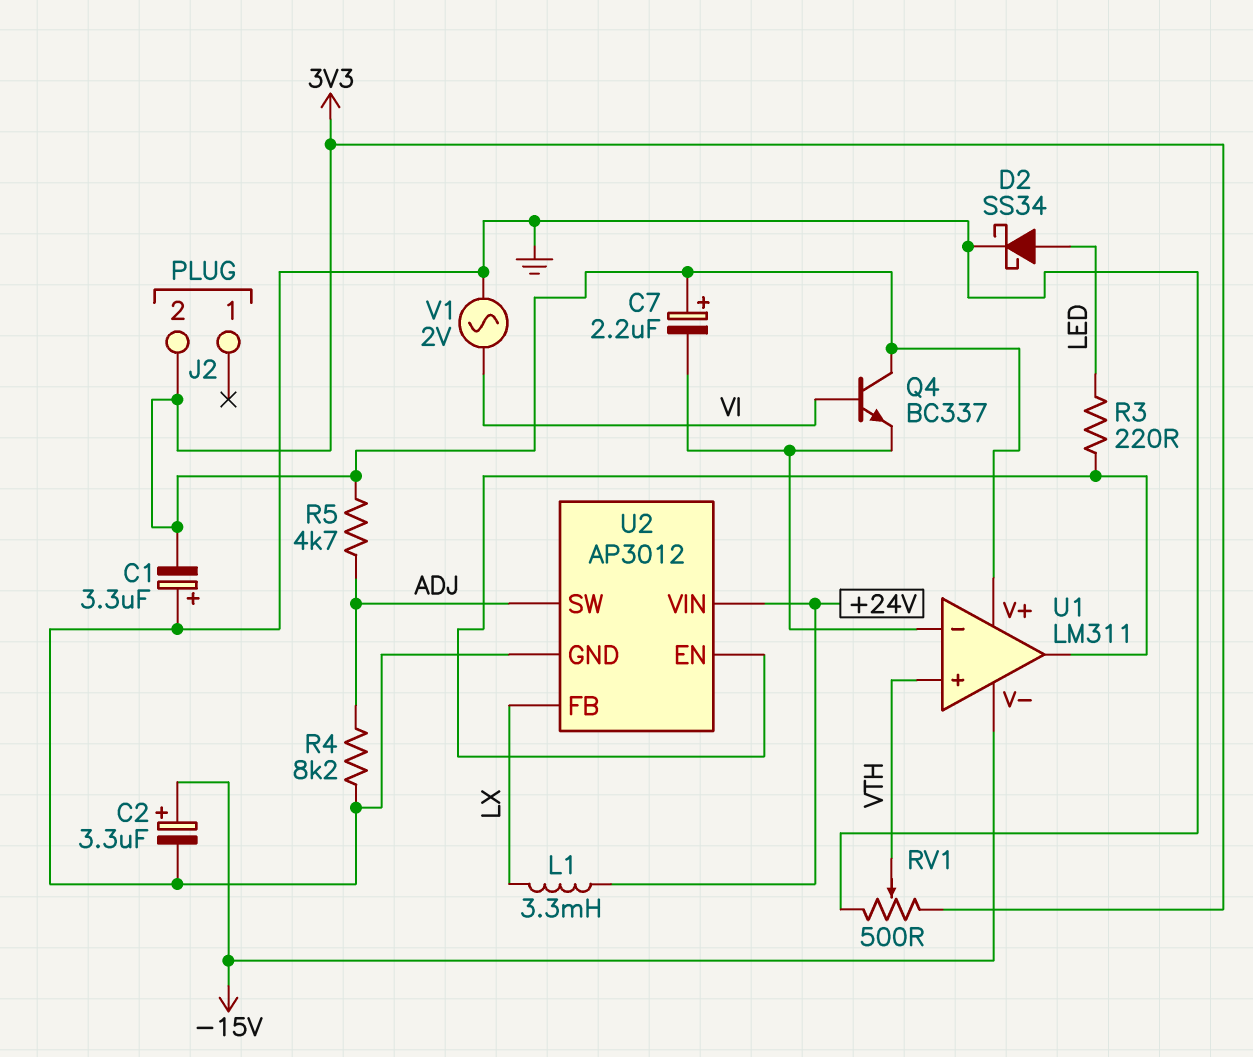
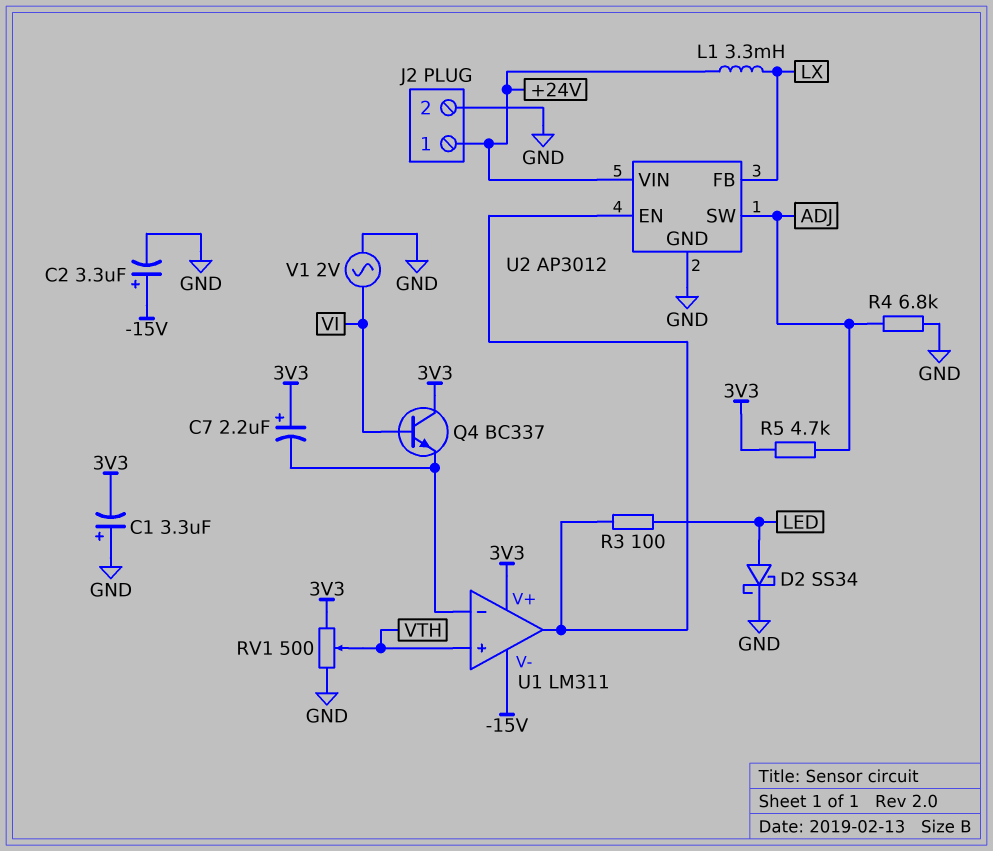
J2 pin 1: none -> +24V
J2 pin 2: 3V3 -> GND
R3: 220 (LED, U1/out) -> 100 (LED, U1/out)
R4: 8.2k (ADJ, GND) -> 6.8k (ADJ, GND)

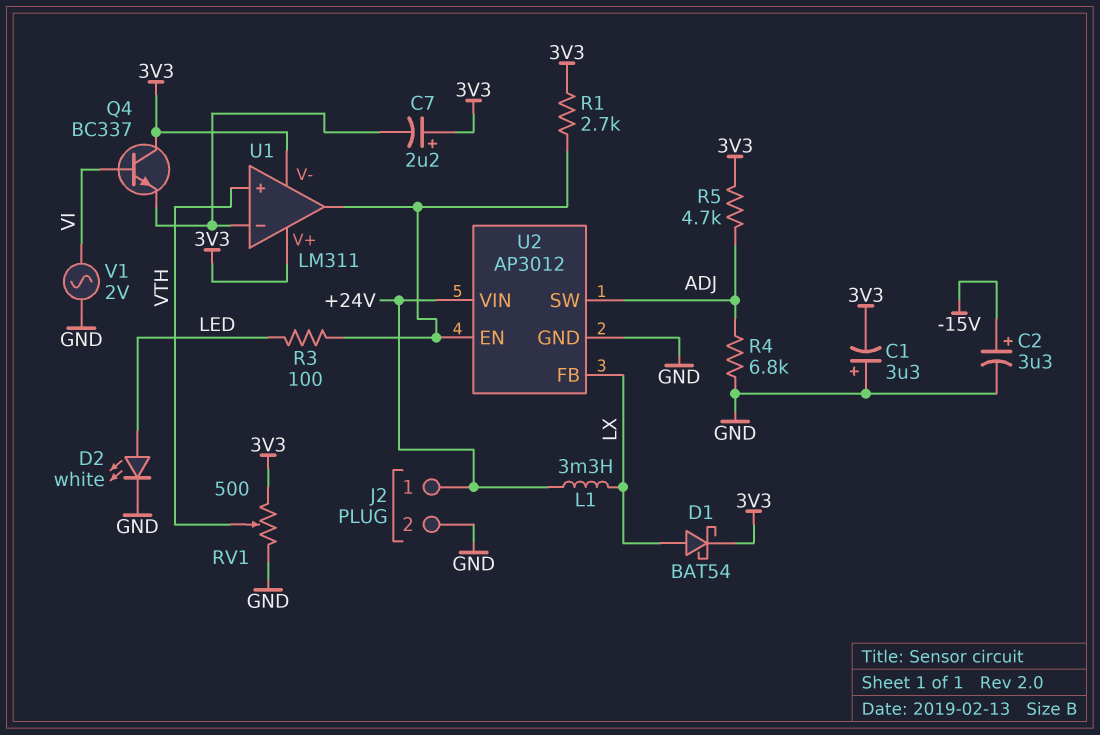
D1: none -> schottky BAT54 (A LX, K 3V3)
D2: schottky SS34 (A LED, K GND) -> LED white (A LED, K GND)
R1: none -> 2.7k (3V3, U1/out)
U1 pin V-: -15V -> 3V3

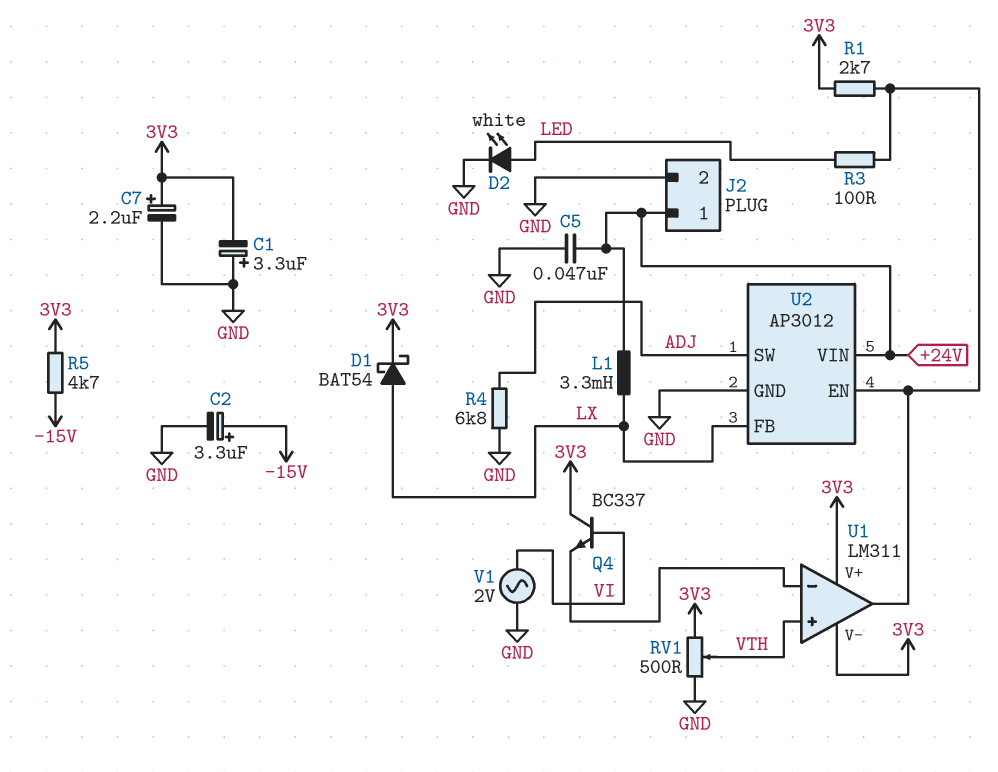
C5: none -> 47nF (+24V, GND)
C7: 2.2uF (plus 3V3, minus U1/in-) -> 2.2uF (plus 3V3, minus GND)
R5: 4.7k (3V3, ADJ) -> 4.7k (-15V, 3V3)

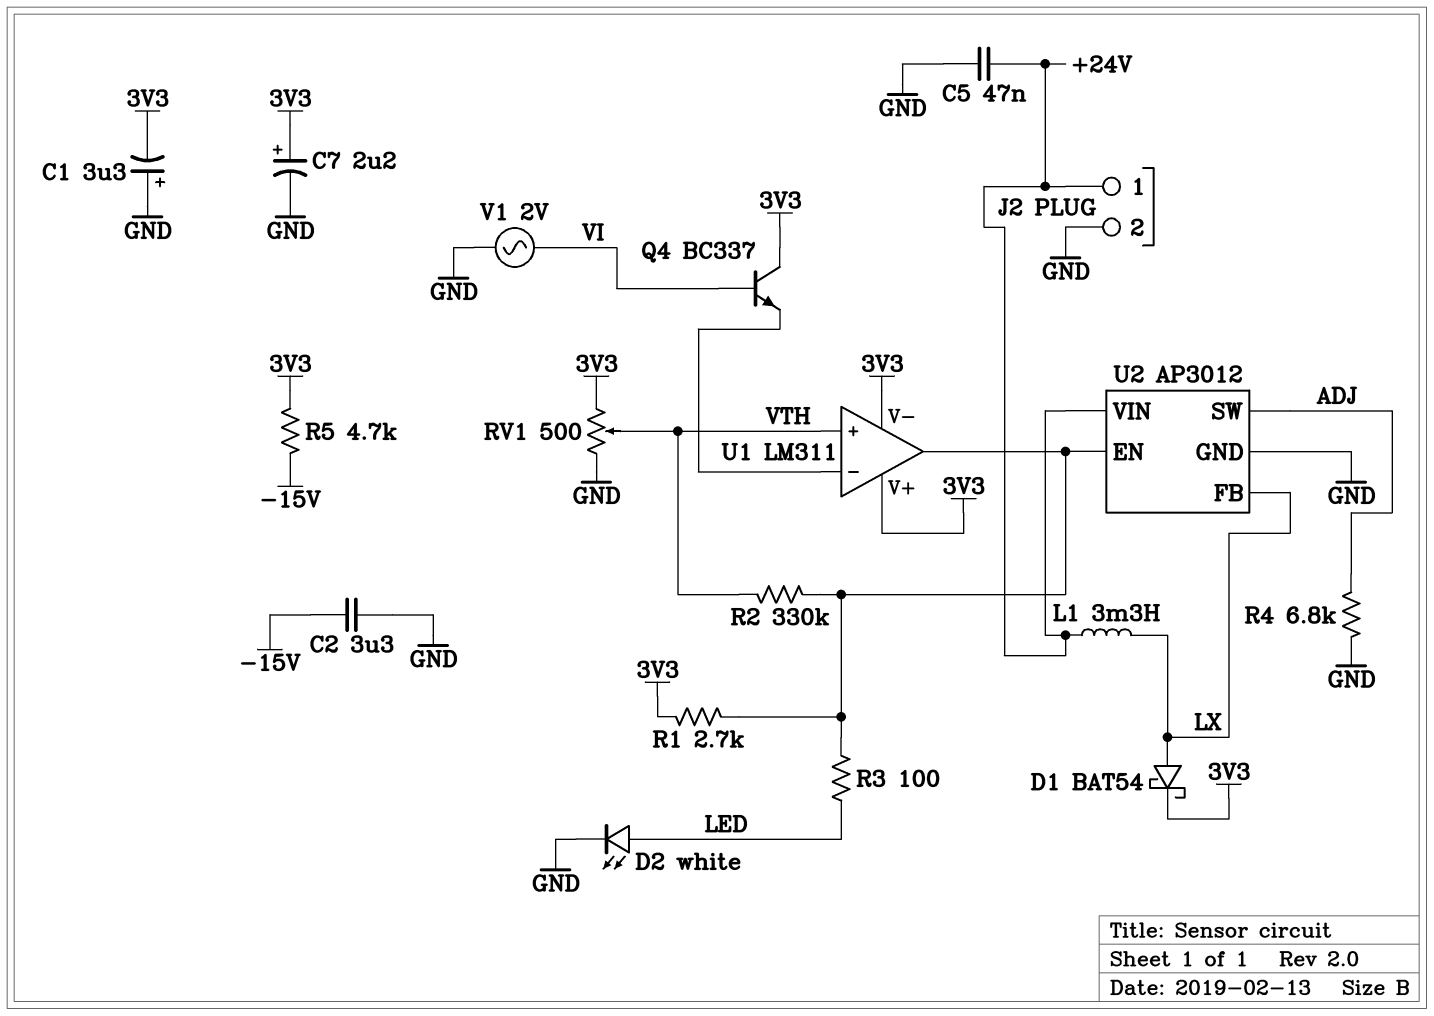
C2: 3.3uF (plus -15V, minus GND) -> 3.3uF (-15V, GND)
R2: none -> 330k (U1/out, VTH)

